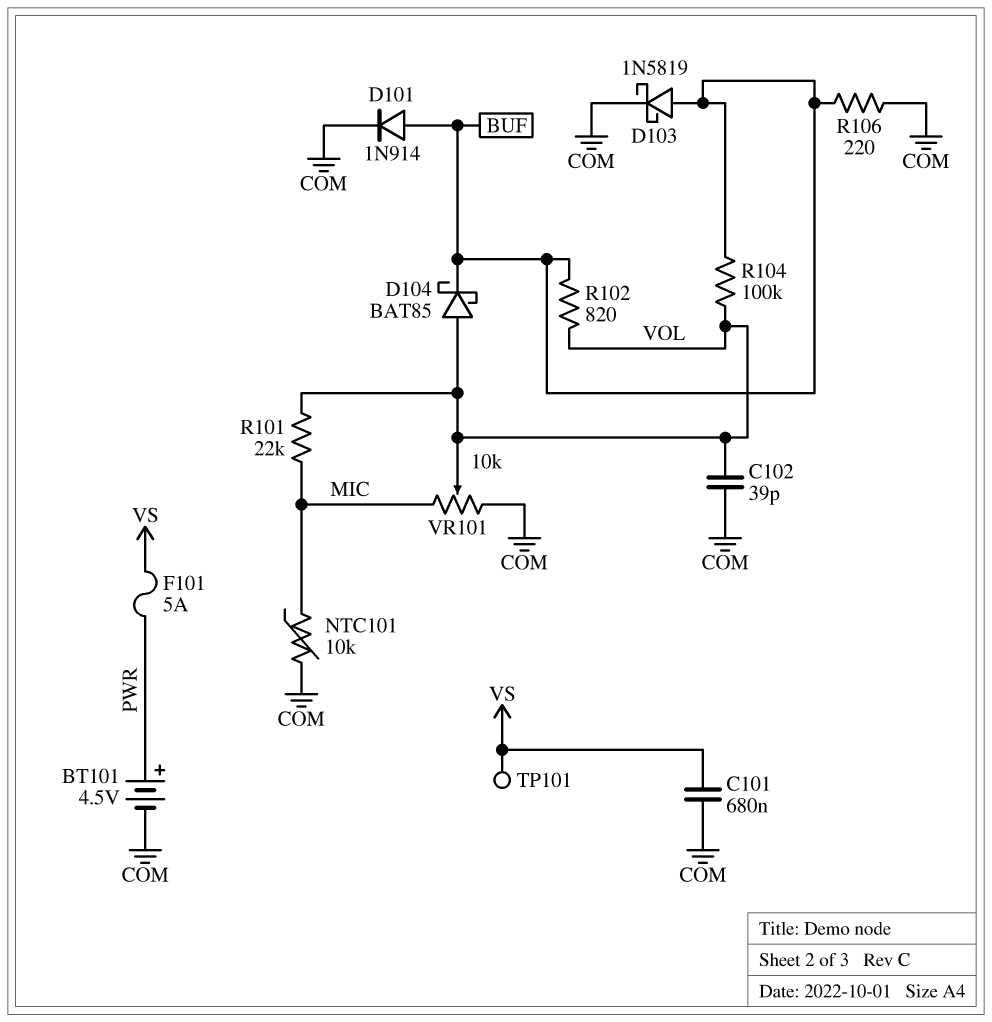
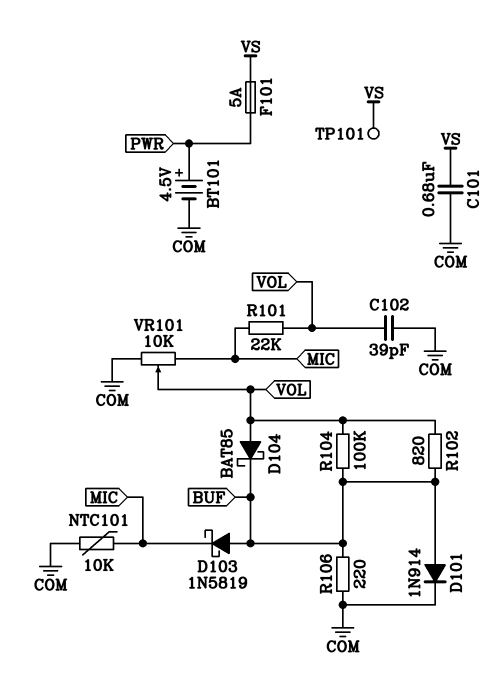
D103: schottky 1N5819 (A BUF, K COM) -> schottky 1N5819 (A BUF, K MIC)

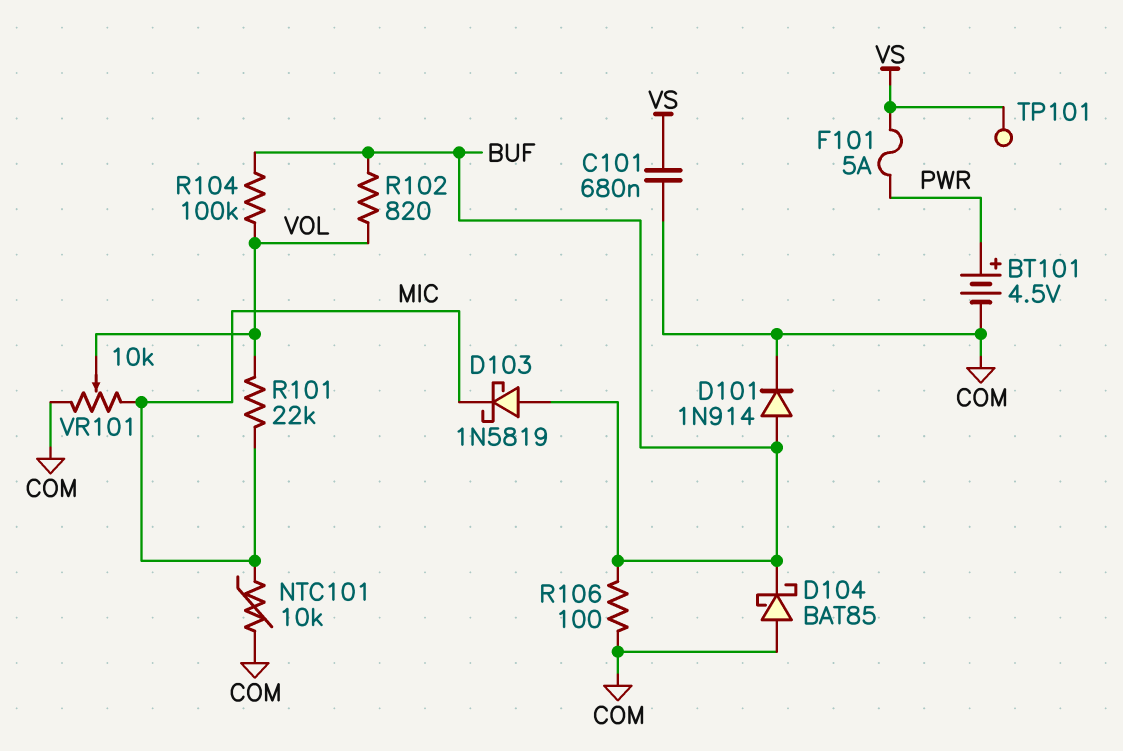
C102: 39pF (COM, VOL) -> none
D104: schottky BAT85 (A VOL, K BUF) -> schottky BAT85 (A COM, K BUF)
R106: 220 (BUF, COM) -> 100 (BUF, COM)

